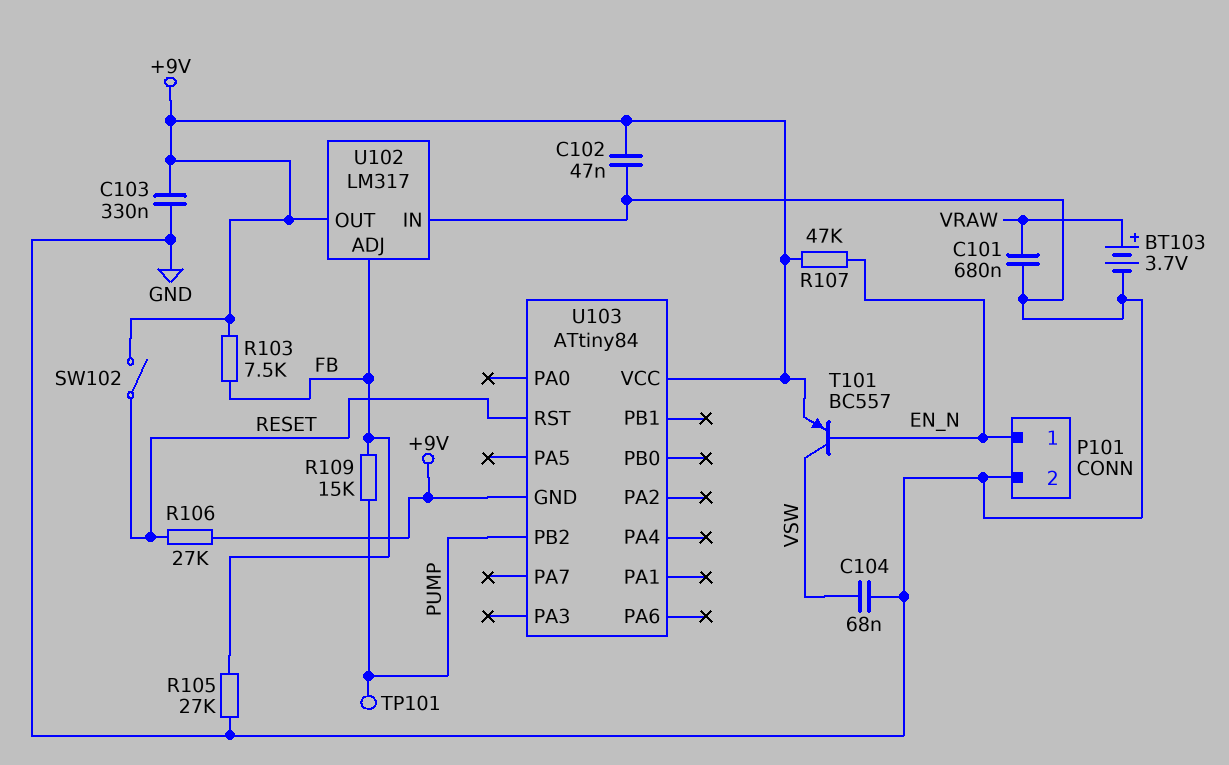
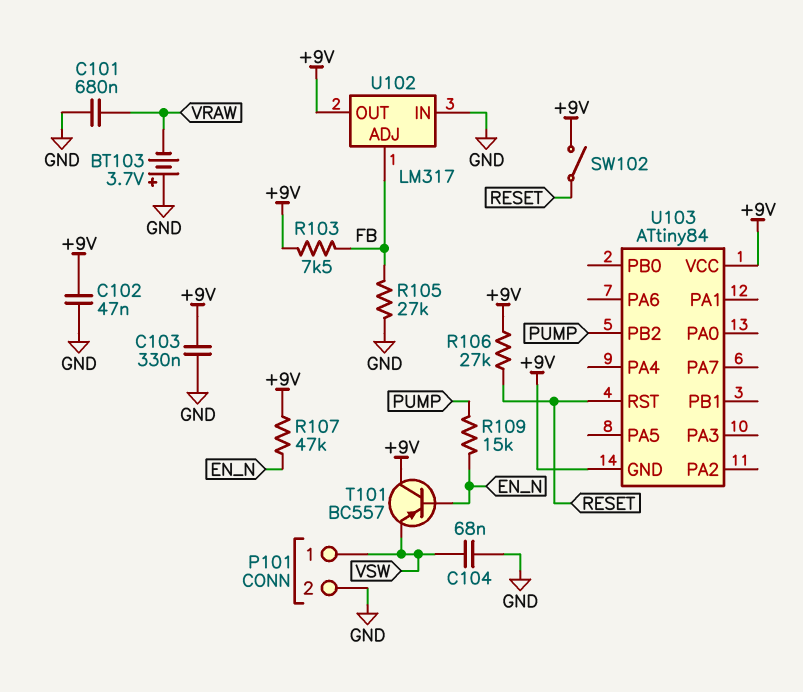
BT103: 3.7V (plus VRAW, minus GND) -> 3.7V (plus GND, minus VRAW)
P101 pin 1: EN_N -> VSW
R109: 15k (FB, PUMP) -> 15k (EN_N, PUMP)
T101: PNP BC557 (B EN_N, C VSW, E +9V) -> PNP BC557 (B EN_N, C +9V, E VSW)
TP101: test point (PUMP) -> none

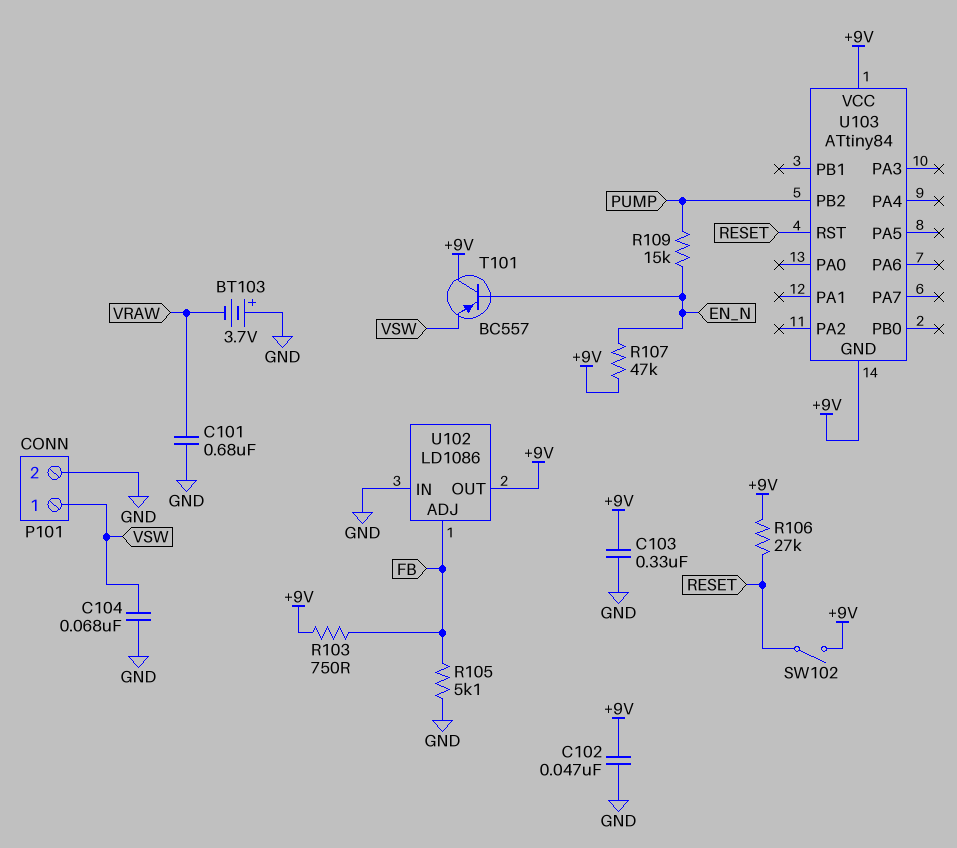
R103: 7.5k (+9V, FB) -> 750 (+9V, FB)
R105: 27k (FB, GND) -> 5.1k (FB, GND)
U102: LM317 -> LD1086

